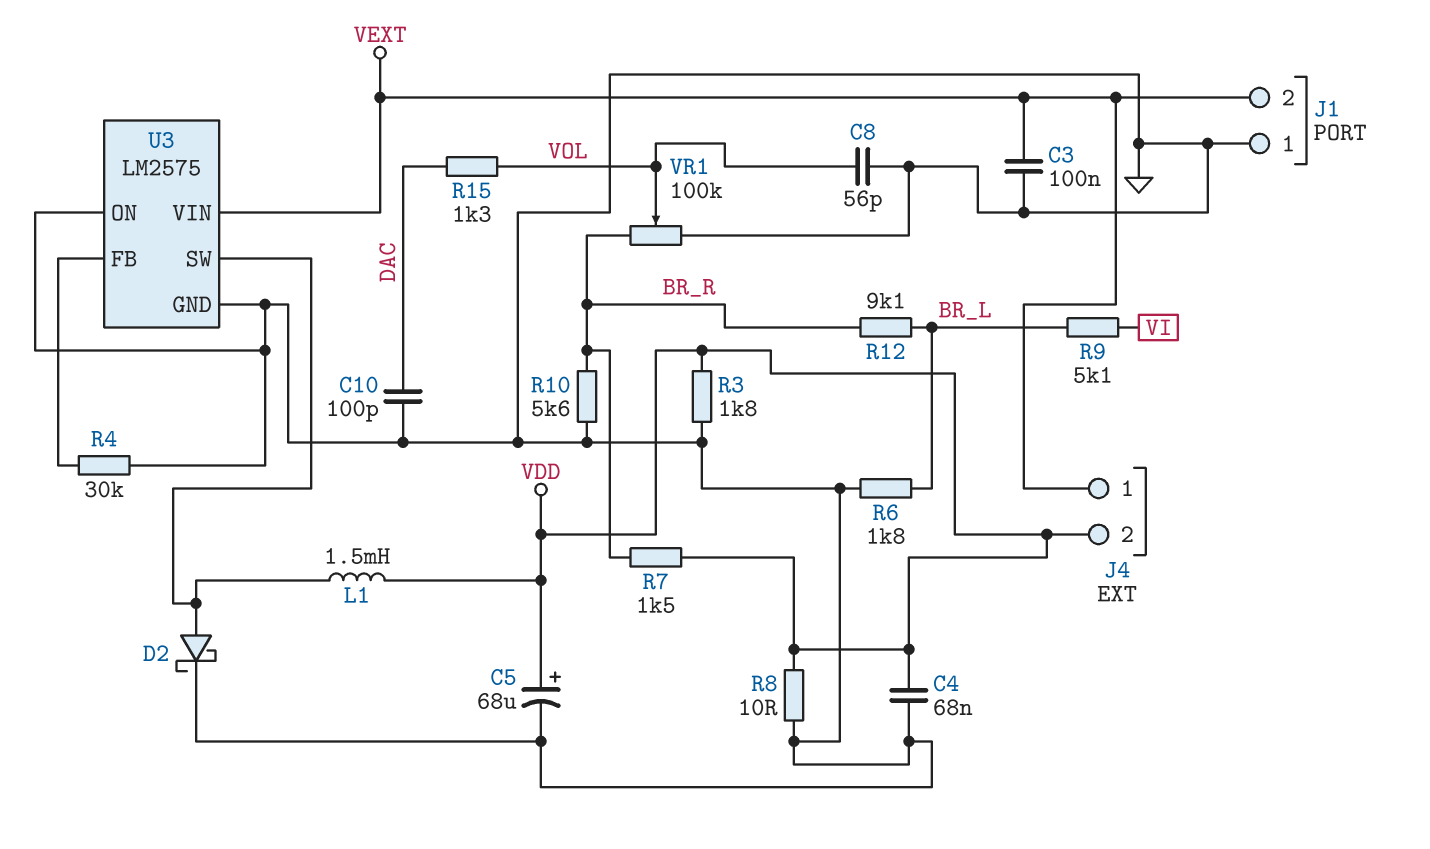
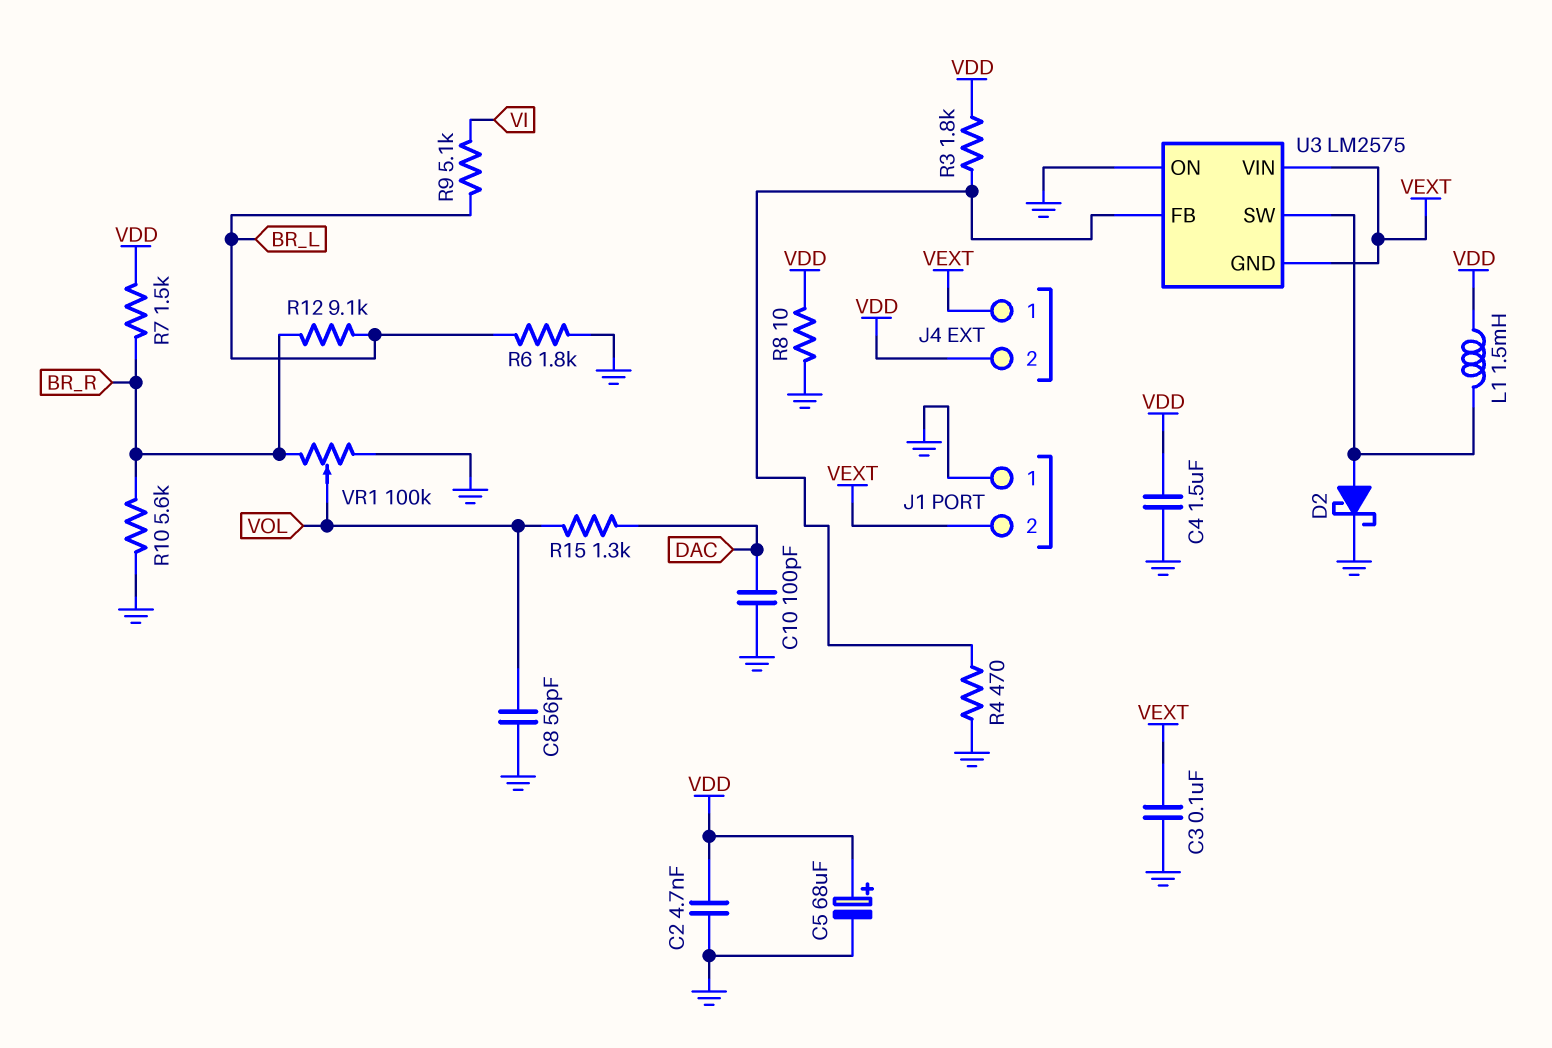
C2: none -> 4.7nF (GND, VDD)
C4: 68nF (GND, VDD) -> 1.5uF (GND, VDD)
R3: 1.8k (GND, VDD) -> 1.8k (U3/FB, VDD)
R4: 30k (GND, U3/FB) -> 470 (GND, U3/FB)
U3 pin GND: GND -> VEXT

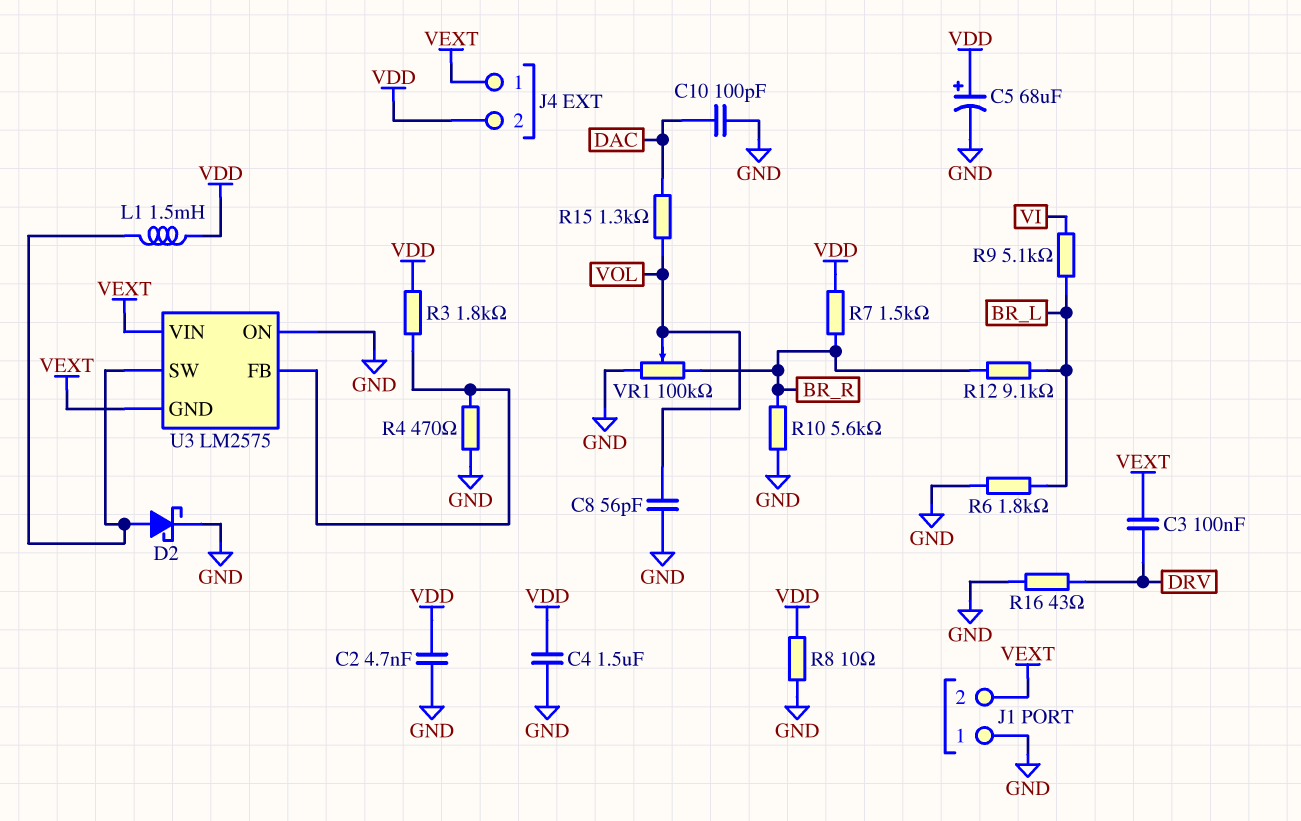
C3: 100nF (GND, VEXT) -> 100nF (DRV, VEXT)
R16: none -> 43 (DRV, GND)

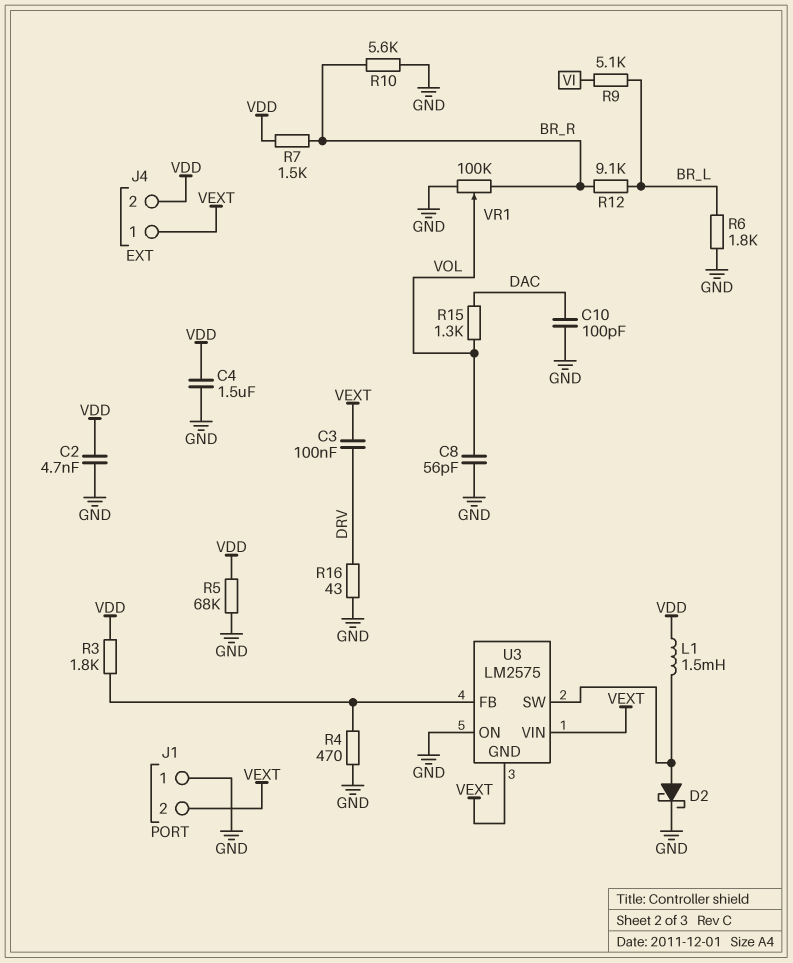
C5: 68uF (plus VDD, minus GND) -> none
R5: none -> 68k (GND, VDD)
R8: 10 (GND, VDD) -> none

